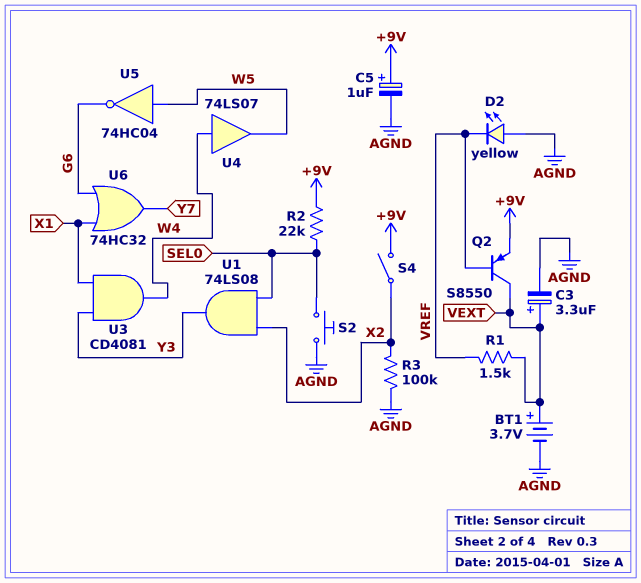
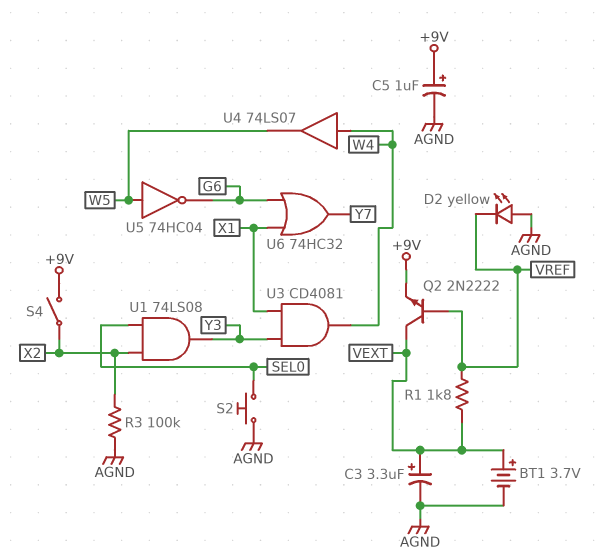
Q2: PNP S8550 (B VREF, C VEXT, E +9V) -> NPN 2N2222 (B VREF, C VEXT, E +9V)
R1: 1.5k (VEXT, VREF) -> 1.8k (VEXT, VREF)
R2: 22k (+9V, SEL0) -> none

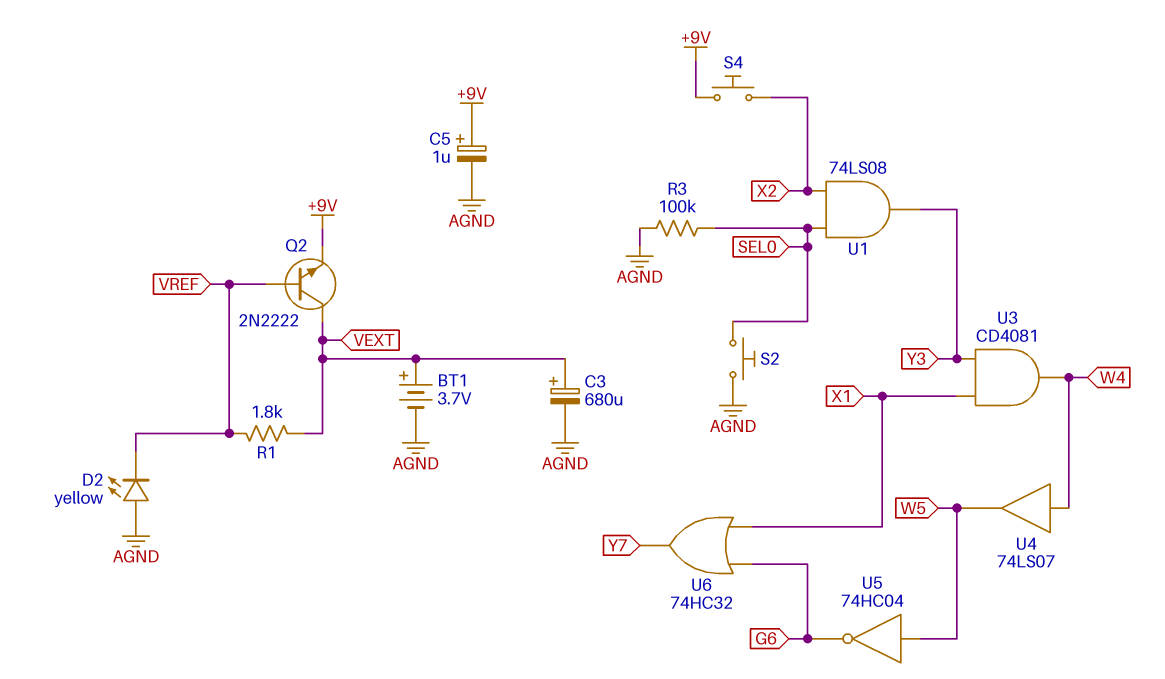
C3: 3.3uF (plus VEXT, minus AGND) -> 680uF (plus VEXT, minus AGND)
R3: 100k (AGND, X2) -> 100k (AGND, SEL0)
S4: switch (+9V, X2) -> button (+9V, X2)

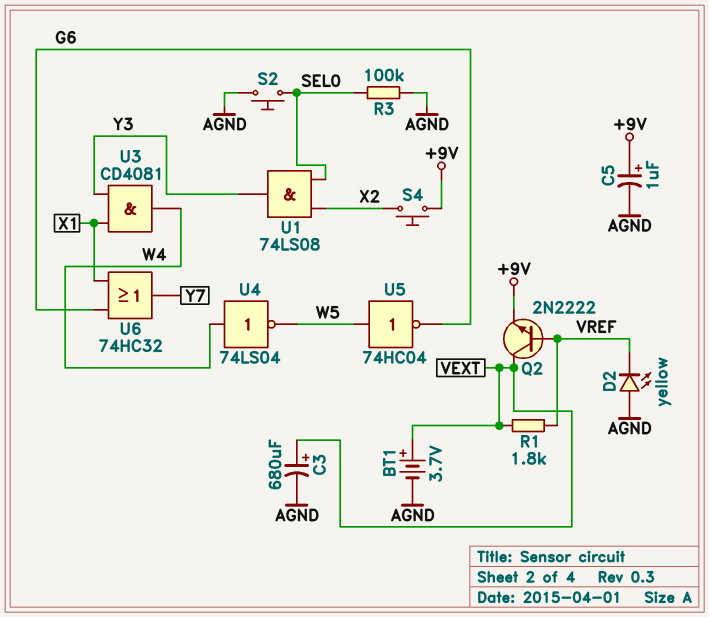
U4: buffer 74LS07 (in W4, out W5) -> NOT 74LS04 (in W4, out W5)

